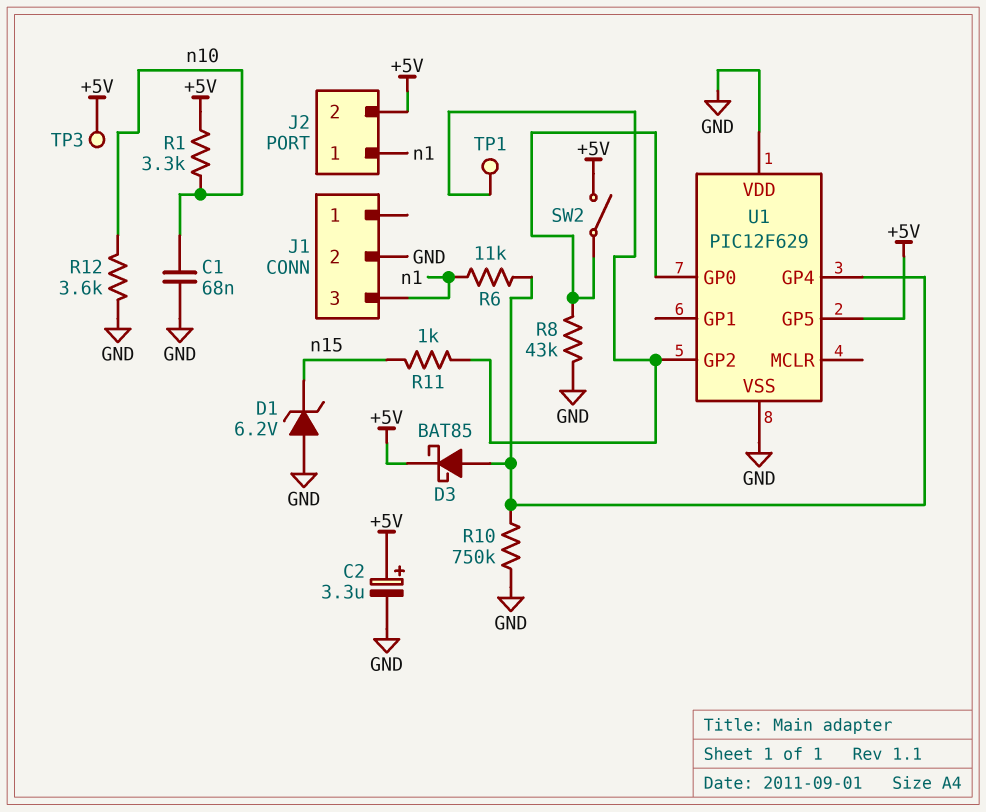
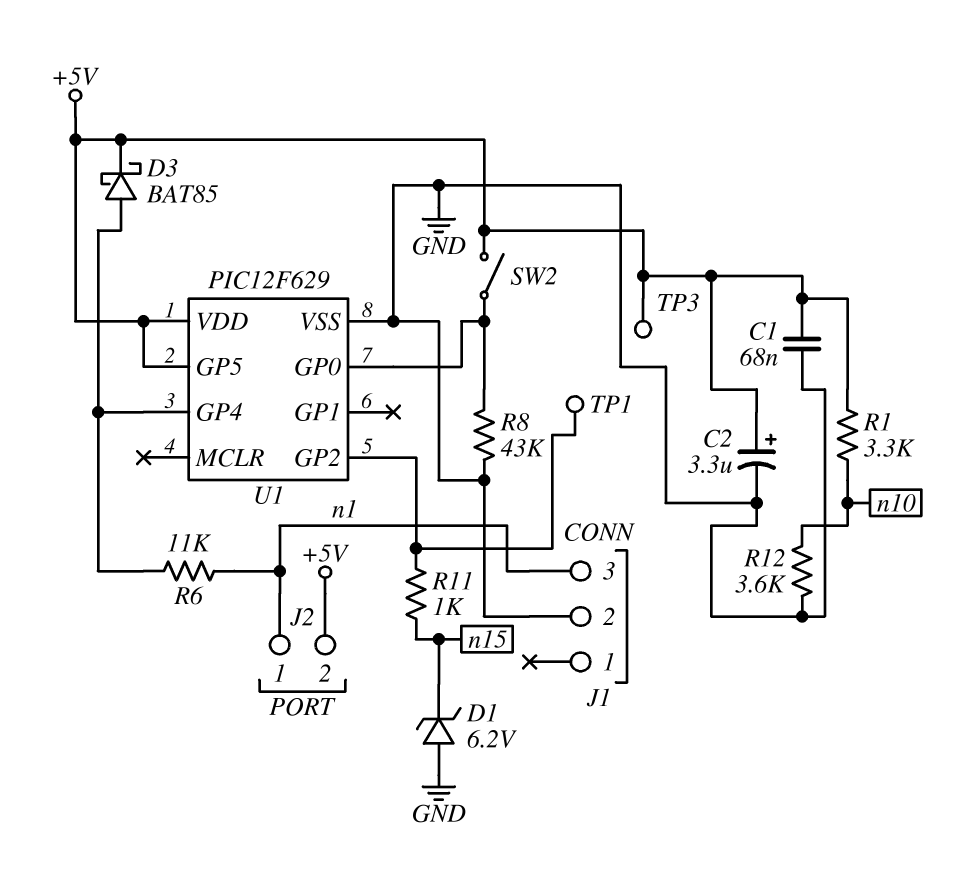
C1: 68nF (GND, n10) -> 68nF (+5V, GND)
R10: 750k (GND, U1/GP4) -> none
U1 pin VDD: GND -> +5V

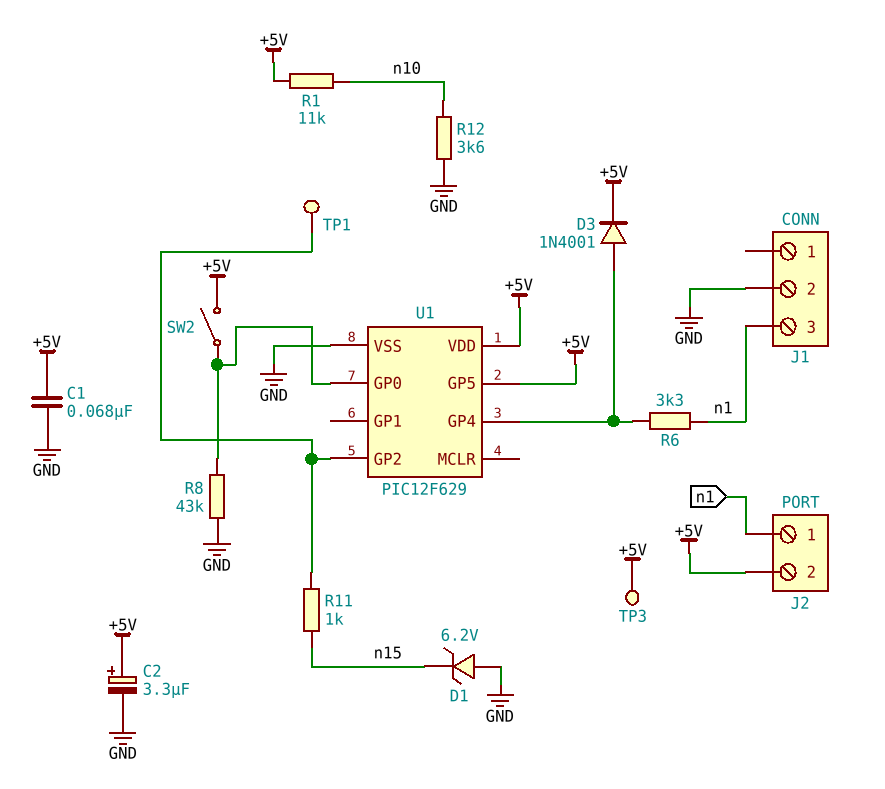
D3: schottky BAT85 (A U1/GP4, K +5V) -> diode 1N4001 (A U1/GP4, K +5V)
R1: 3.3k (+5V, n10) -> 11k (+5V, n10)
R6: 11k (U1/GP4, n1) -> 3.3k (U1/GP4, n1)

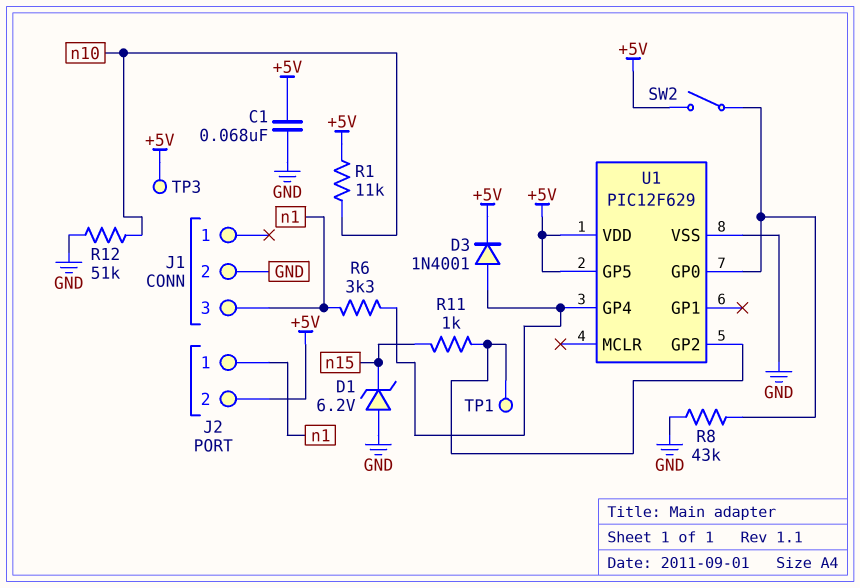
C2: 3.3uF (plus +5V, minus GND) -> none
R12: 3.6k (GND, n10) -> 51k (GND, n10)

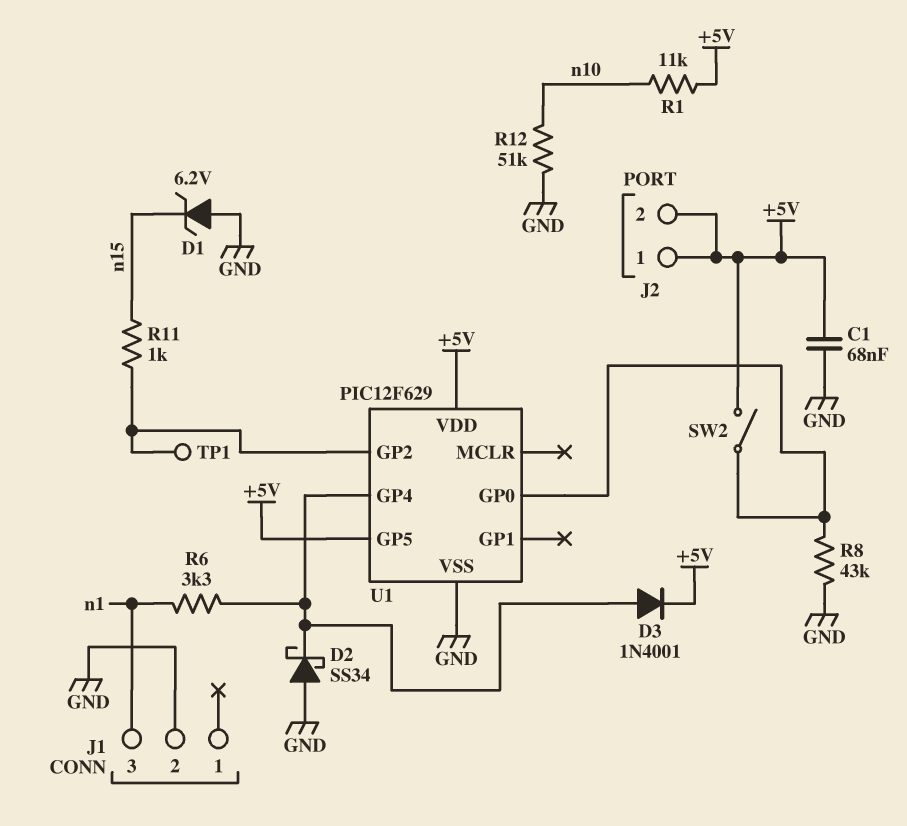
D2: none -> schottky SS34 (A GND, K U1/GP4)
J2 pin 1: n1 -> +5V
TP3: test point (+5V) -> none

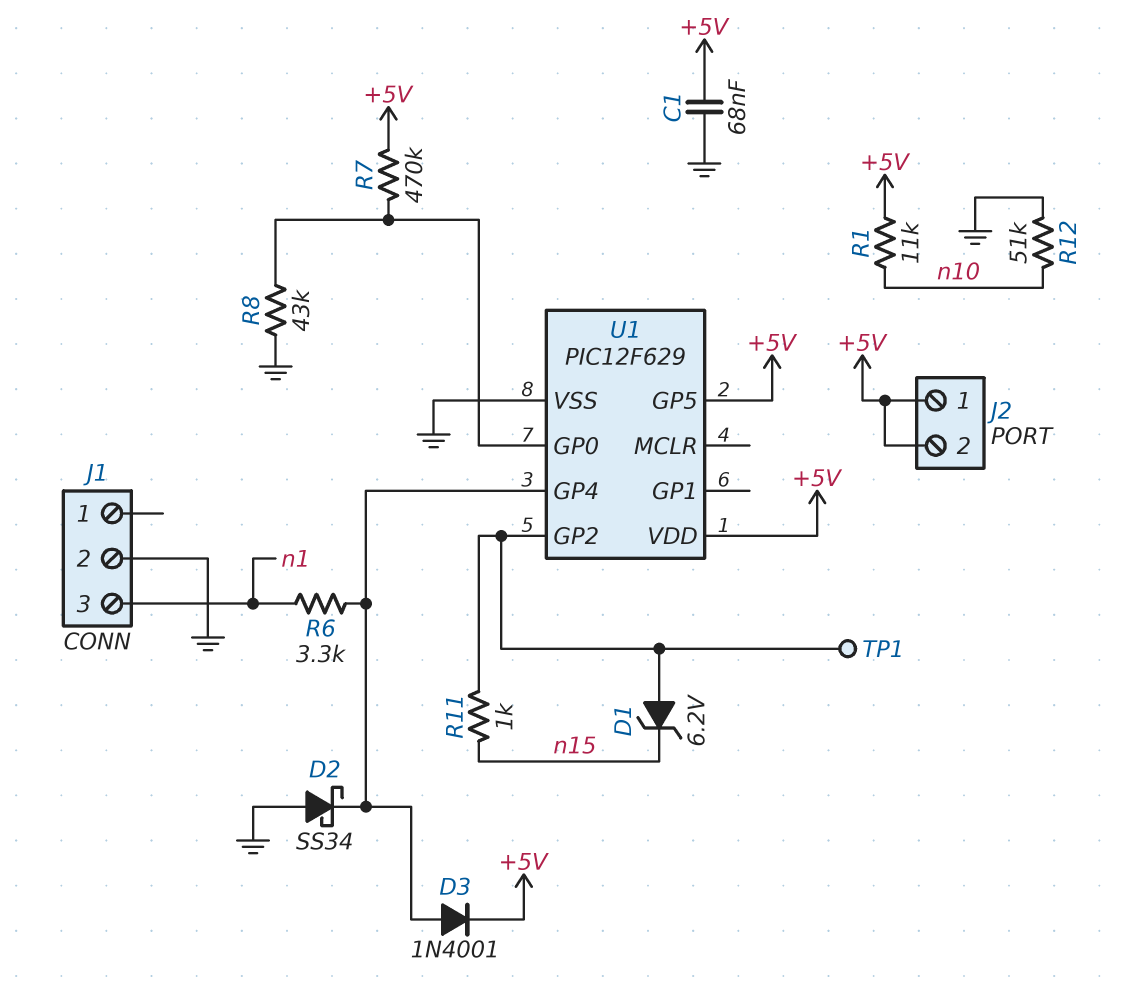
D1: zener 6.2V (A GND, K n15) -> zener 6.2V (A U1/GP2, K n15)
R7: none -> 470k (+5V, U1/GP0)
SW2: switch (+5V, U1/GP0) -> none

